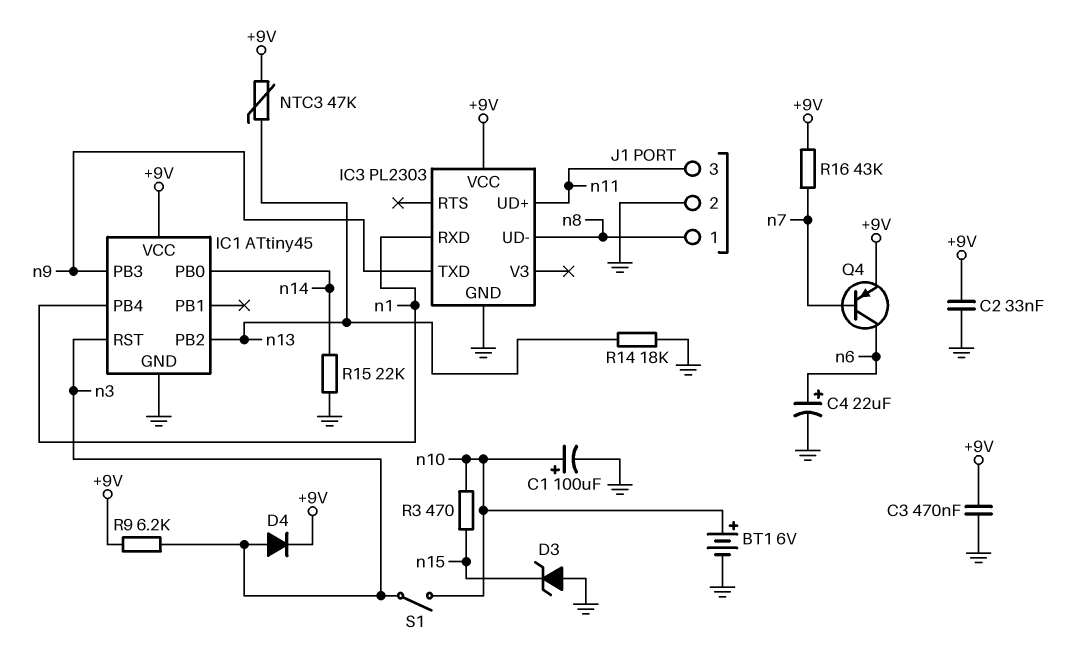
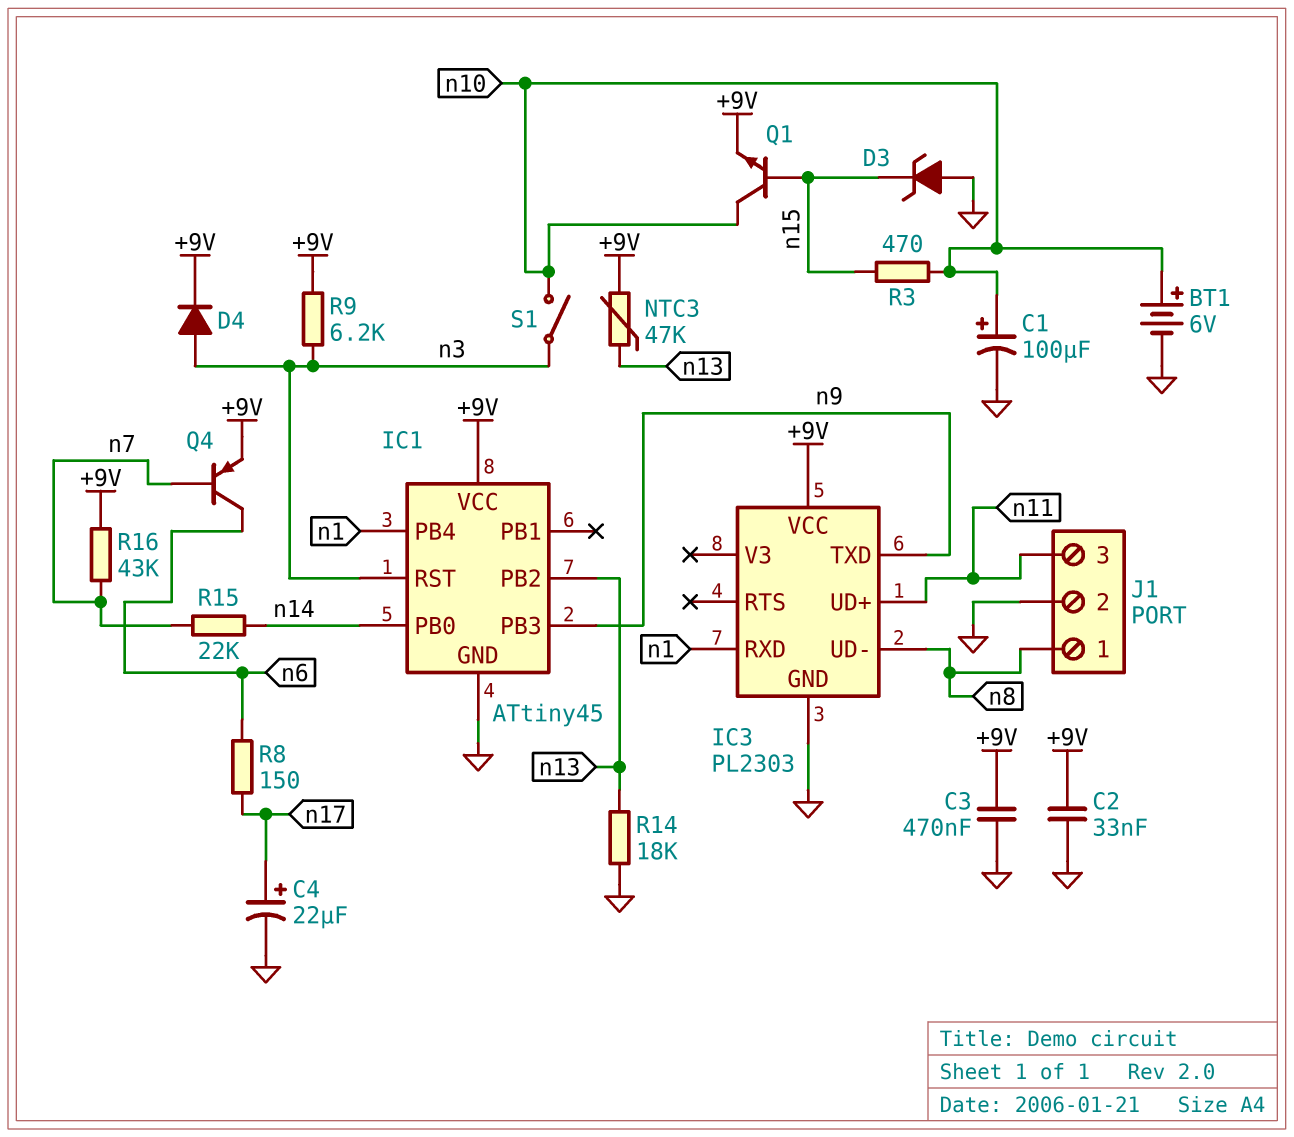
C4: 22uF (plus n6, minus GND) -> 22uF (plus n17, minus GND)
Q1: none -> NPN (B n15, C n10, E +9V)
R8: none -> 150 (n6, n17)
R15: 22k (GND, n14) -> 22k (n7, n14)

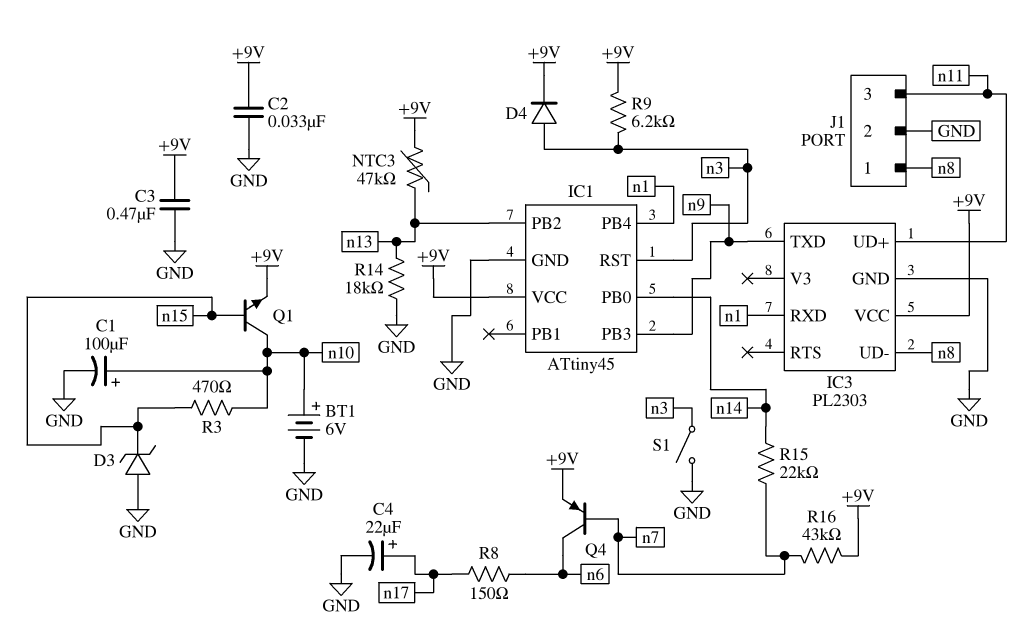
S1: switch (n3, n10) -> switch (GND, n3)

